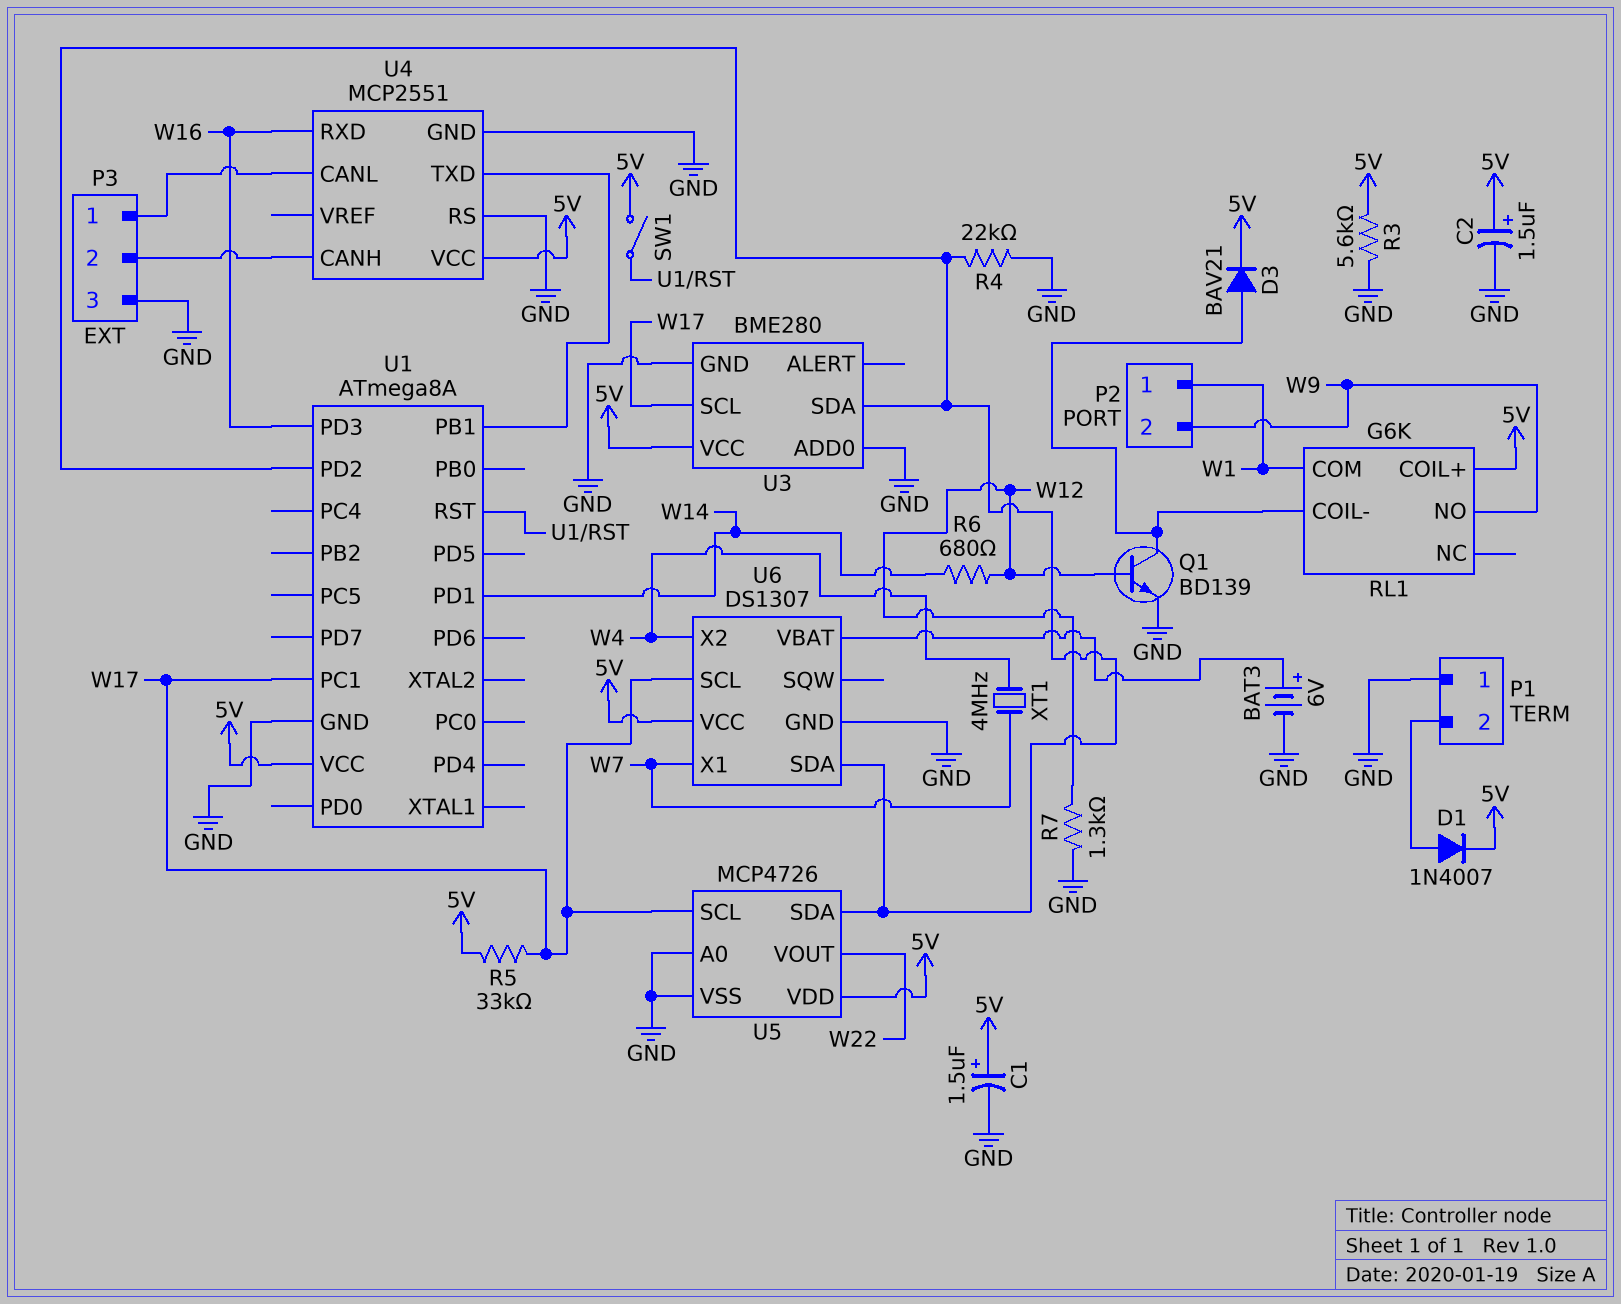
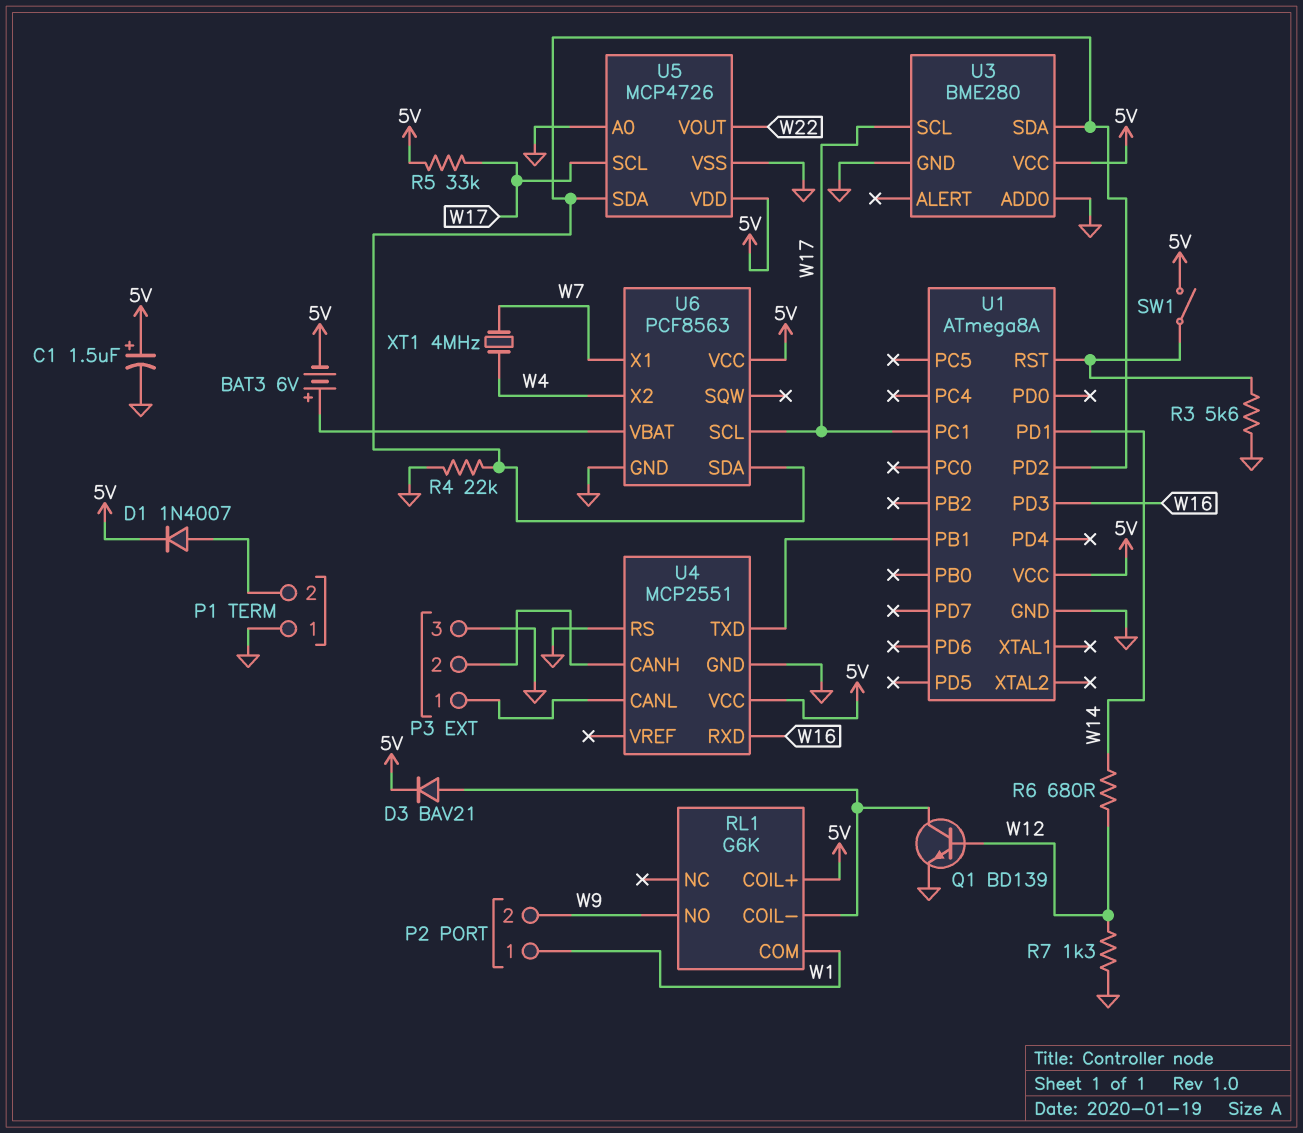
BAT3: 6V (plus U6/VBAT, minus GND) -> 6V (plus U6/VBAT, minus 5V)
C2: 1.5uF (plus 5V, minus GND) -> none
R3: 5.6k (5V, GND) -> 5.6k (GND, U1/RST)
U6: DS1307 -> PCF8563

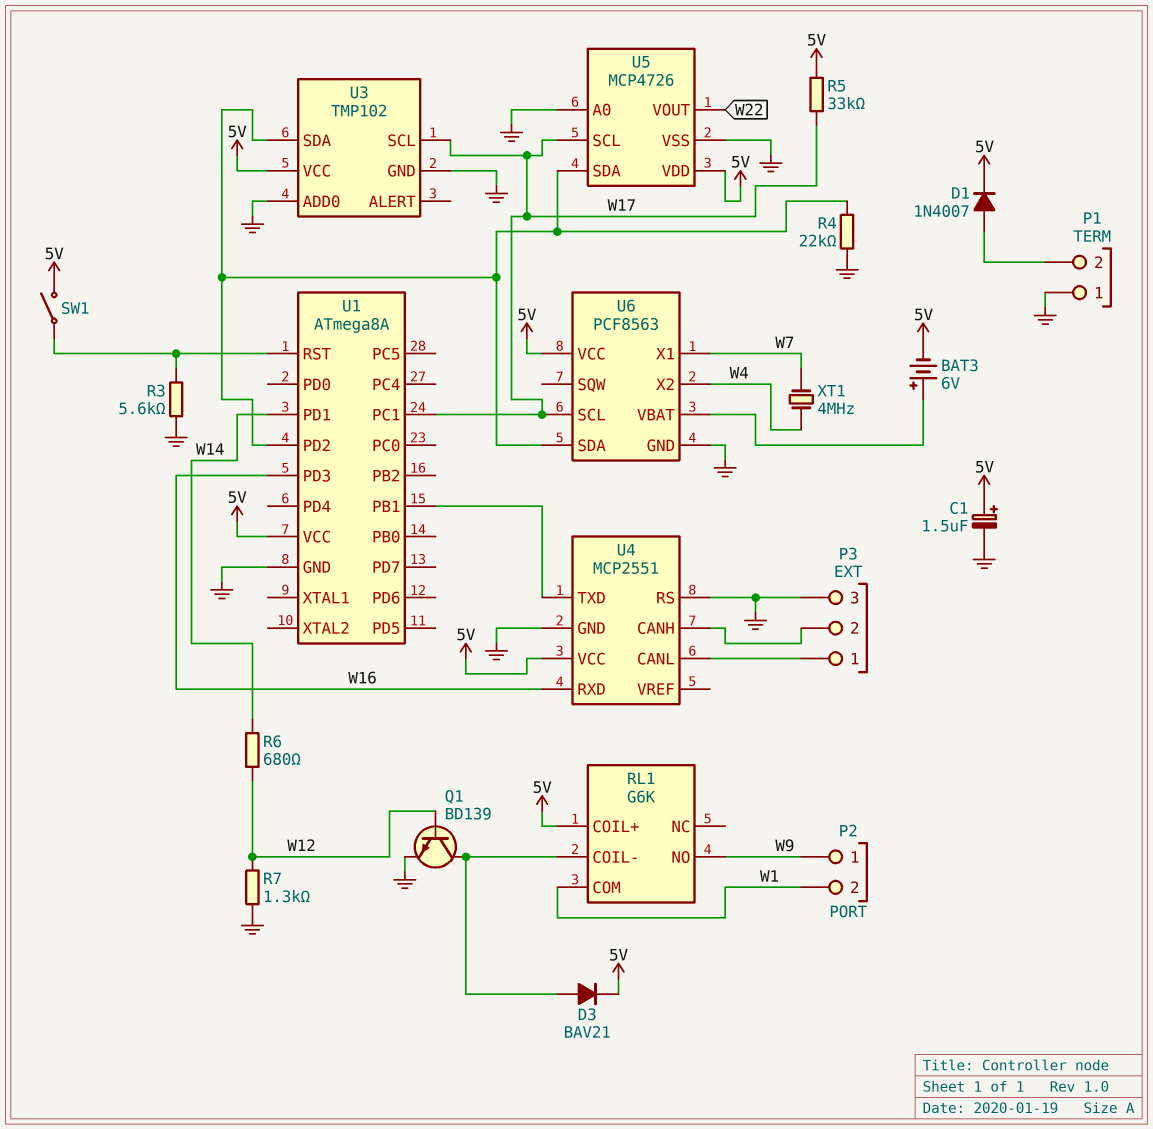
P2 pin 1: W1 -> W9
P2 pin 2: W9 -> W1
U3: BME280 -> TMP102

